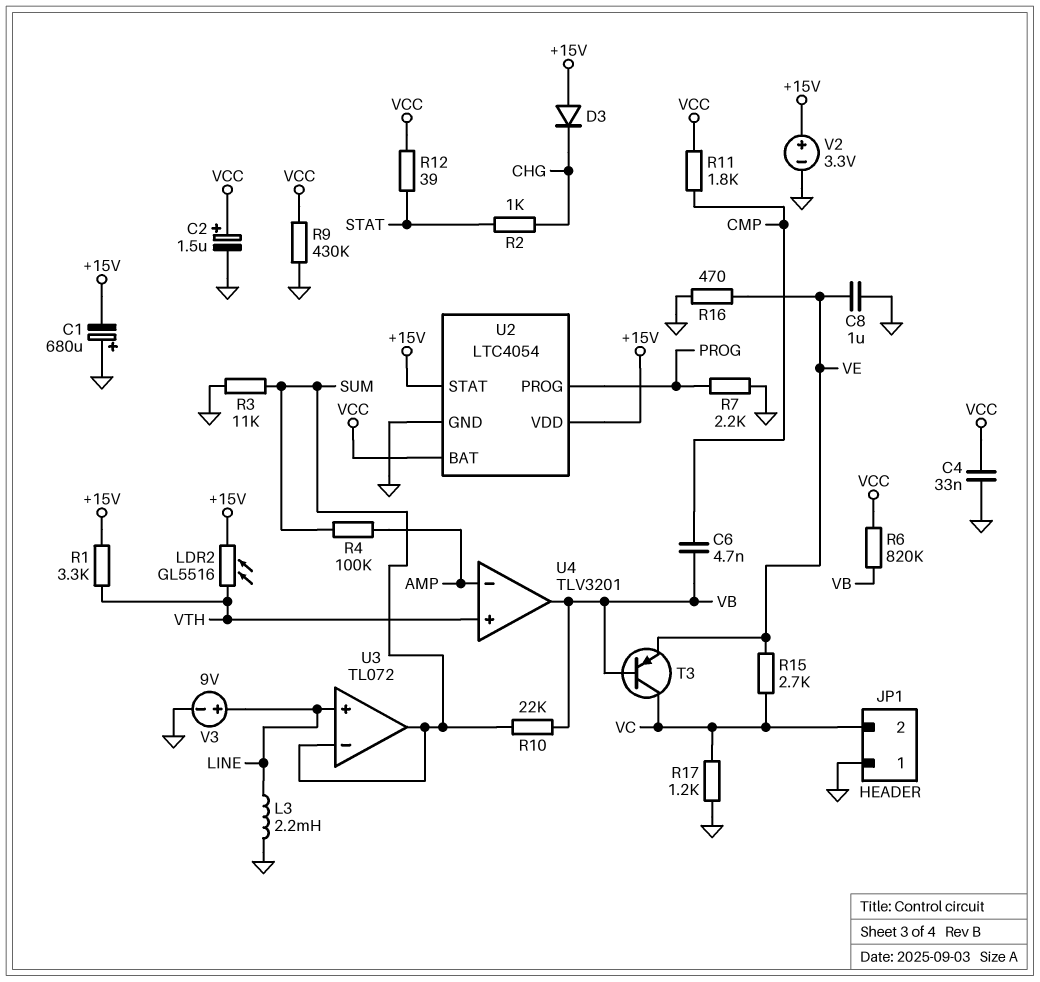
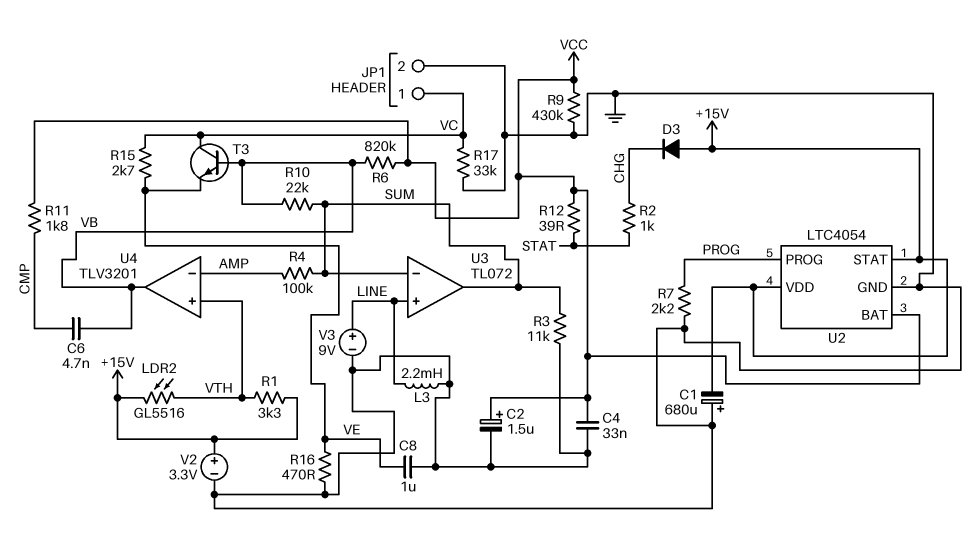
JP1 pin 1: GND -> VC
JP1 pin 2: VC -> GND
R17: 1.2k (GND, VC) -> 33k (GND, VC)
T3: PNP (B VB, C VC, E VE) -> NPN (B VB, C VC, E VE)

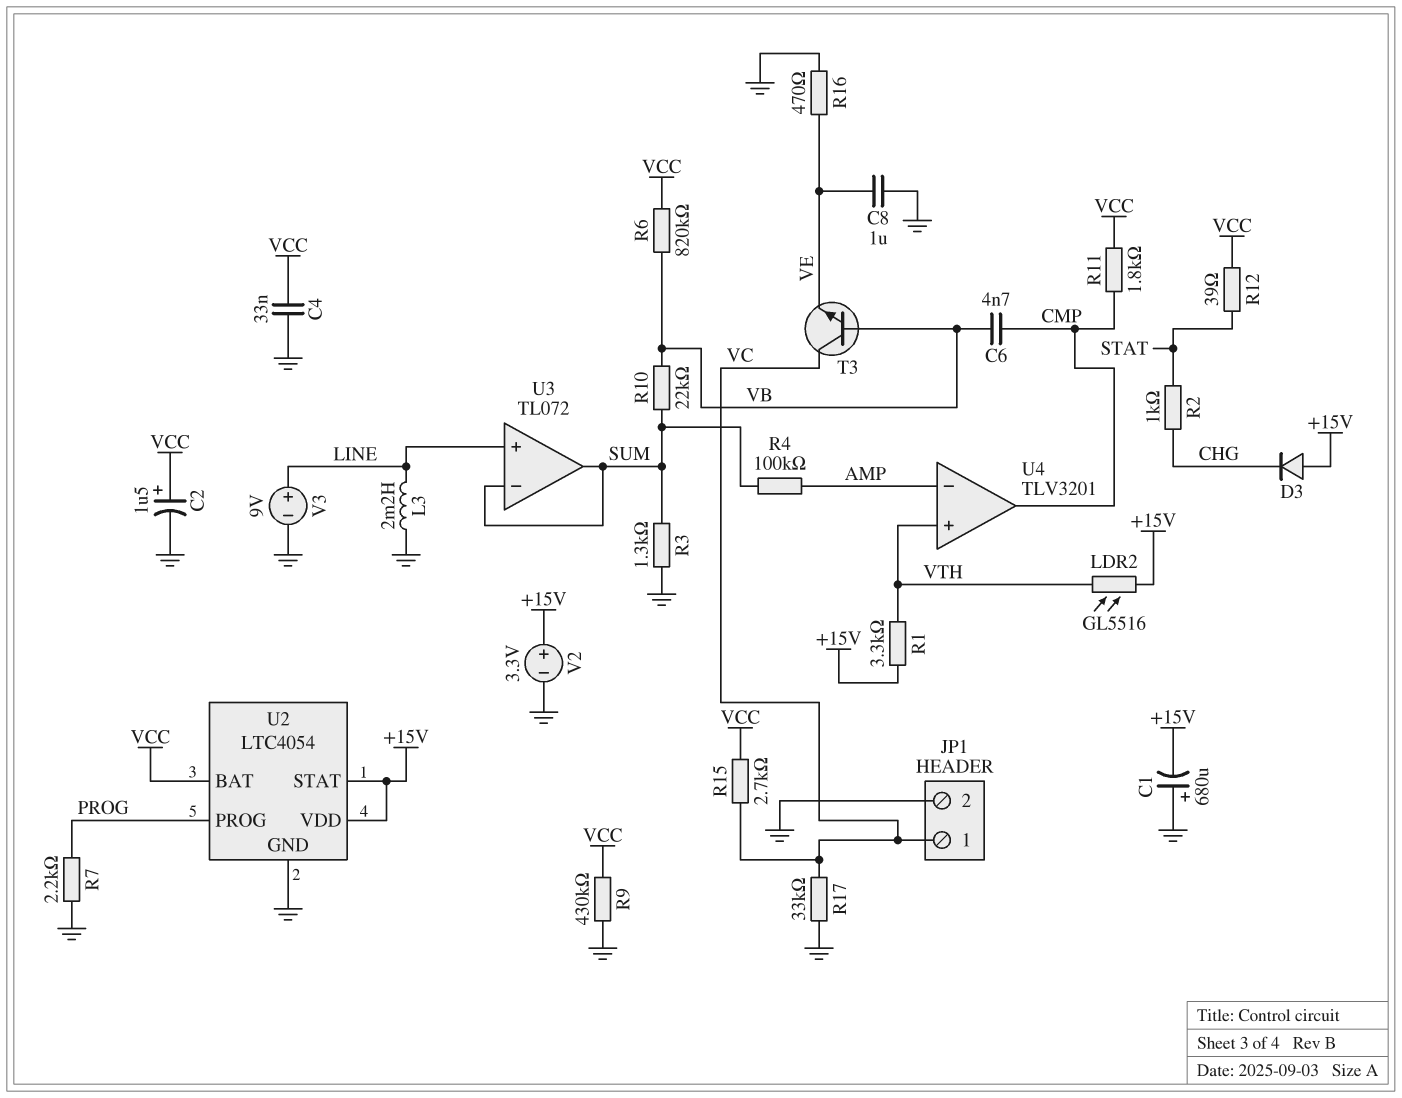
R3: 11k (GND, SUM) -> 1.3k (GND, SUM)
R15: 2.7k (VC, VE) -> 2.7k (VC, VCC)
U4 pin out: VB -> CMP

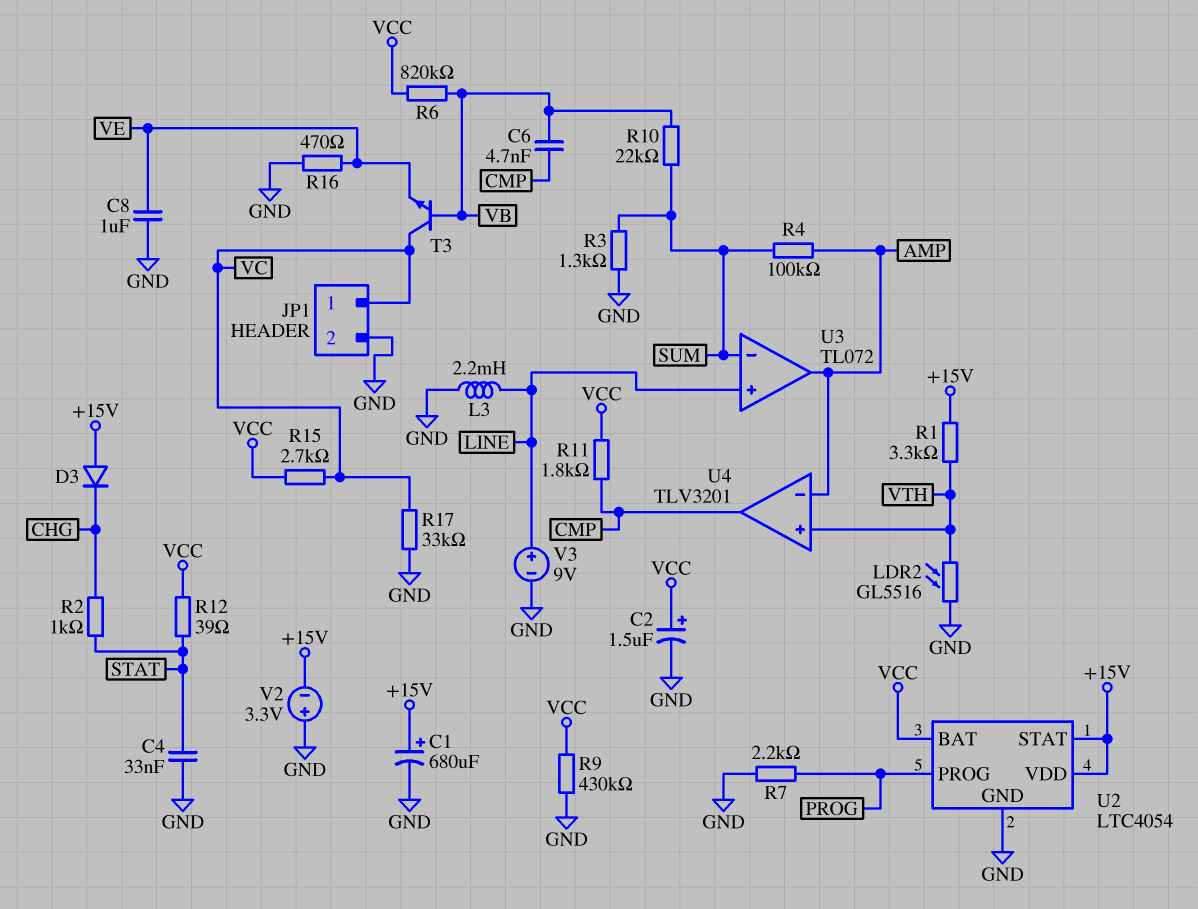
C1: 680uF (plus GND, minus +15V) -> 680uF (plus +15V, minus GND)
C4: 33nF (GND, VCC) -> 33nF (GND, STAT)
LDR2: GL5516 (+15V, VTH) -> GL5516 (GND, VTH)
U3 pin out: SUM -> AMP
V2: 3.3V (plus +15V, minus GND) -> 3.3V (plus GND, minus +15V)

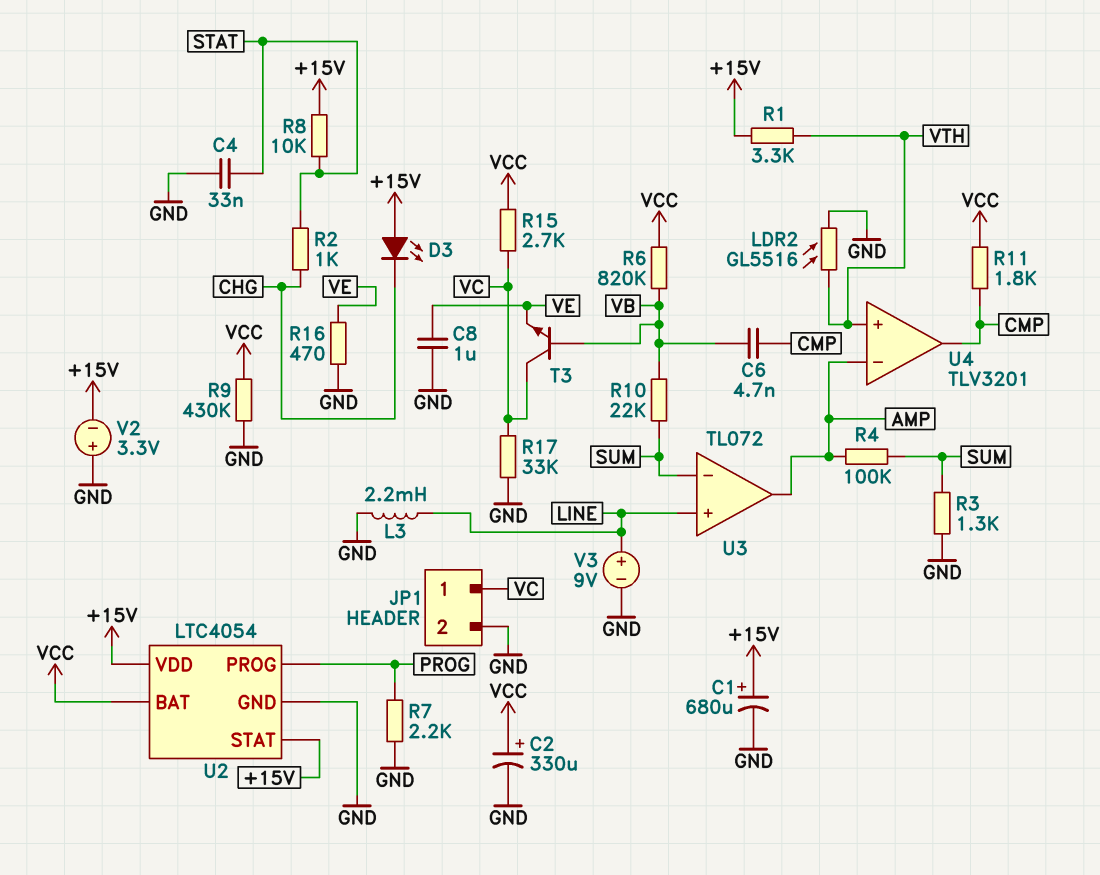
C2: 1.5uF (plus VCC, minus GND) -> 330uF (plus VCC, minus GND)
D3: diode (A +15V, K CHG) -> LED (A +15V, K CHG)
R8: none -> 10k (+15V, STAT)
R12: 39 (STAT, VCC) -> none

